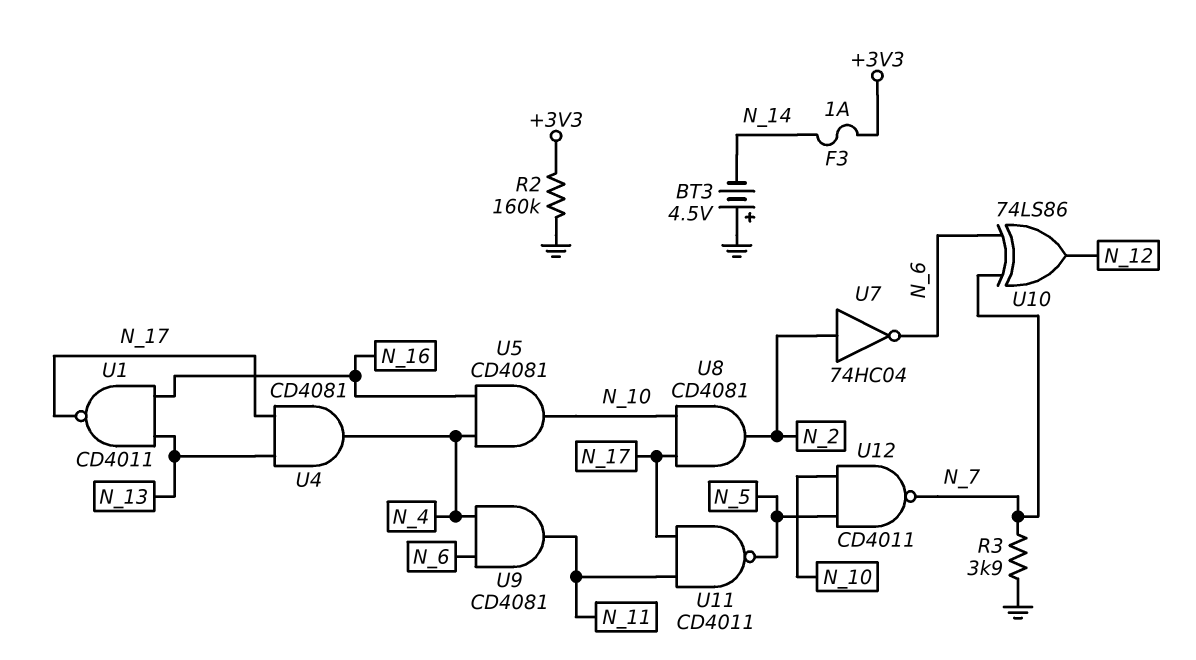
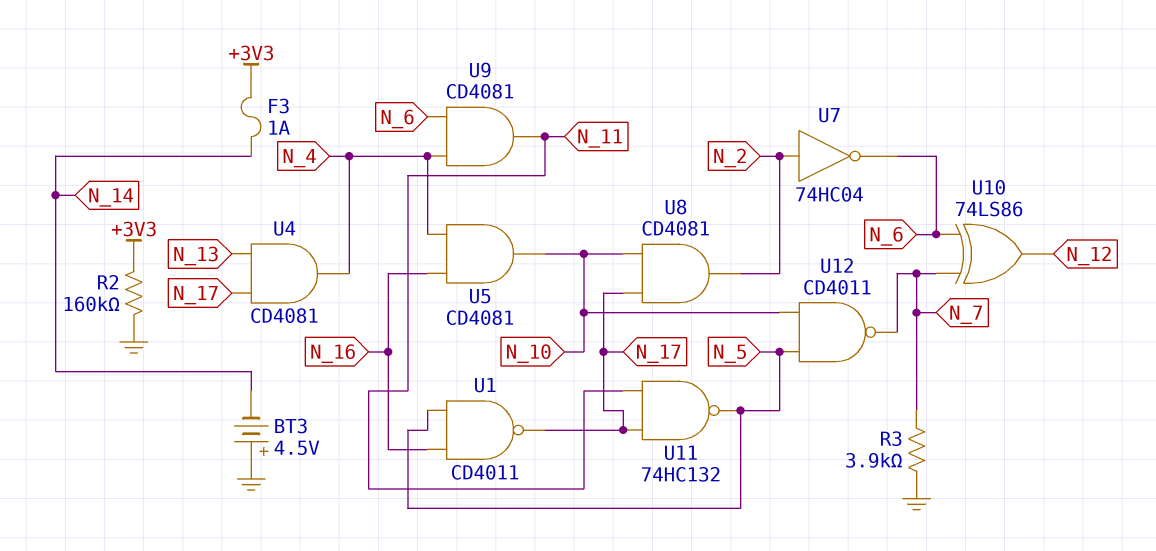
U1: NAND CD4011 (in N_13, in N_16, out N_17) -> NAND CD4011 (in N_5, in N_16, out N_17)
U11: NAND CD4011 (in N_11, in N_17, out N_5) -> NAND 74HC132 (in N_11, in N_17, out N_5)

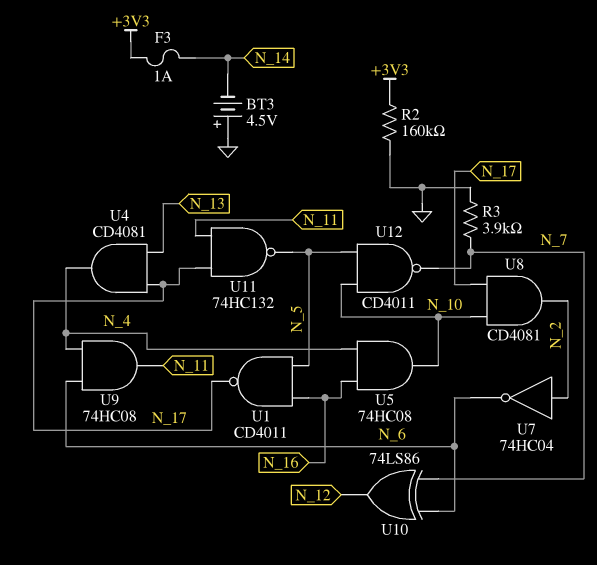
U5: AND CD4081 (in N_4, in N_16, out N_10) -> AND 74HC08 (in N_4, in N_16, out N_10)
U9: AND CD4081 (in N_4, in N_6, out N_11) -> AND 74HC08 (in N_4, in N_6, out N_11)

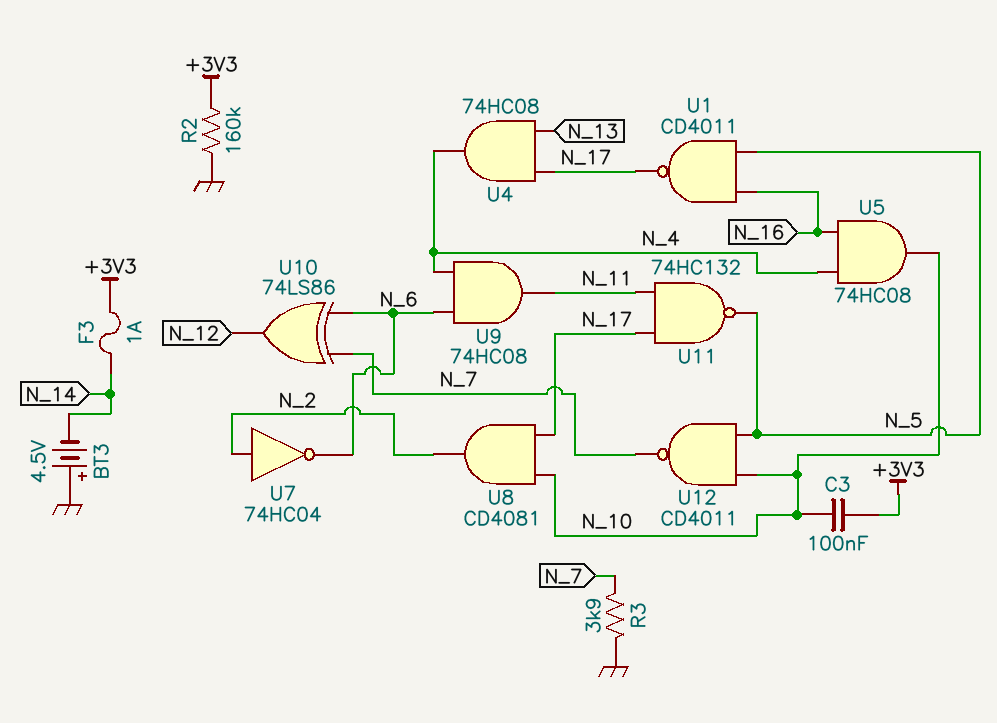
C3: none -> 100nF (+3V3, N_10)
U4: AND CD4081 (in N_13, in N_17, out N_4) -> AND 74HC08 (in N_13, in N_17, out N_4)

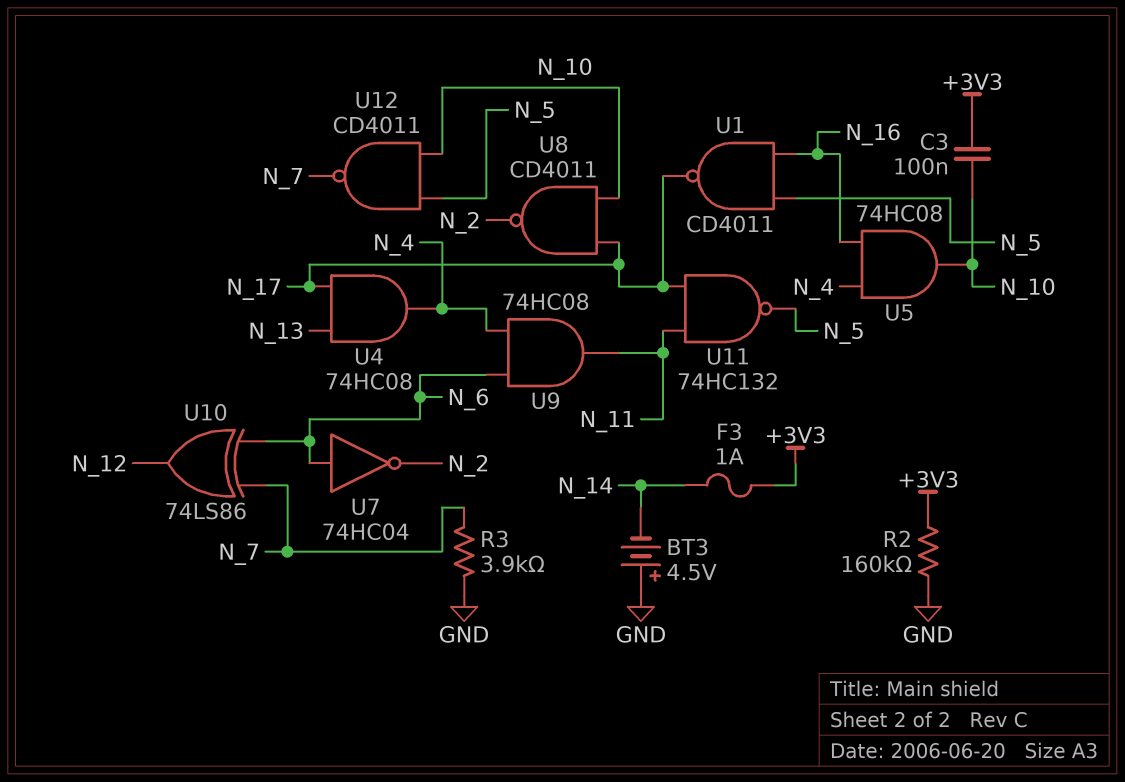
U7: NOT 74HC04 (in N_2, out N_6) -> NOT 74HC04 (in N_6, out N_2)
U8: AND CD4081 (in N_10, in N_17, out N_2) -> NAND CD4011 (in N_10, in N_17, out N_2)

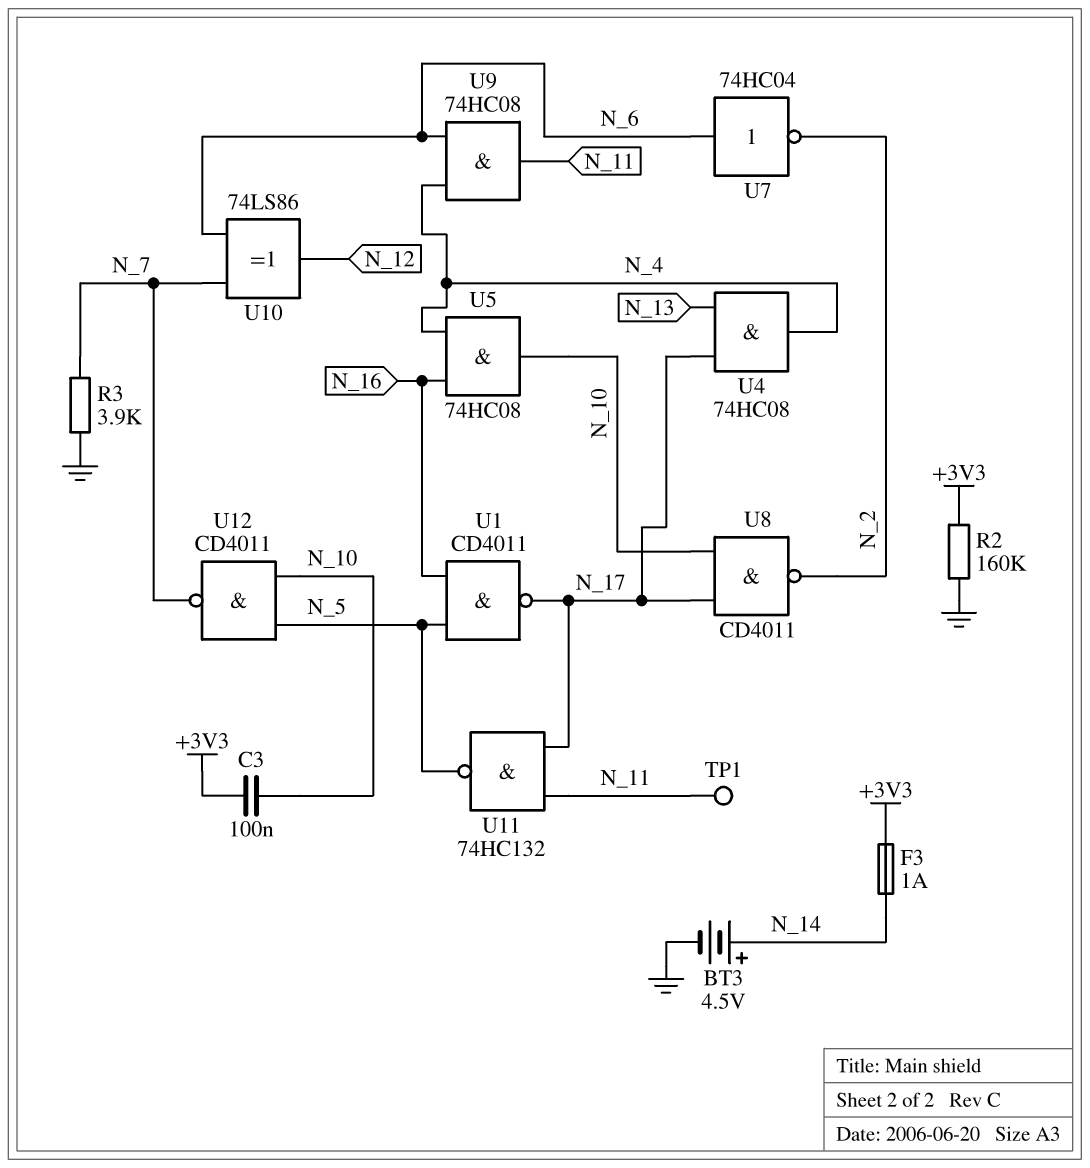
BT3: 4.5V (plus GND, minus N_14) -> 4.5V (plus N_14, minus GND)
TP1: none -> test point (N_11)

